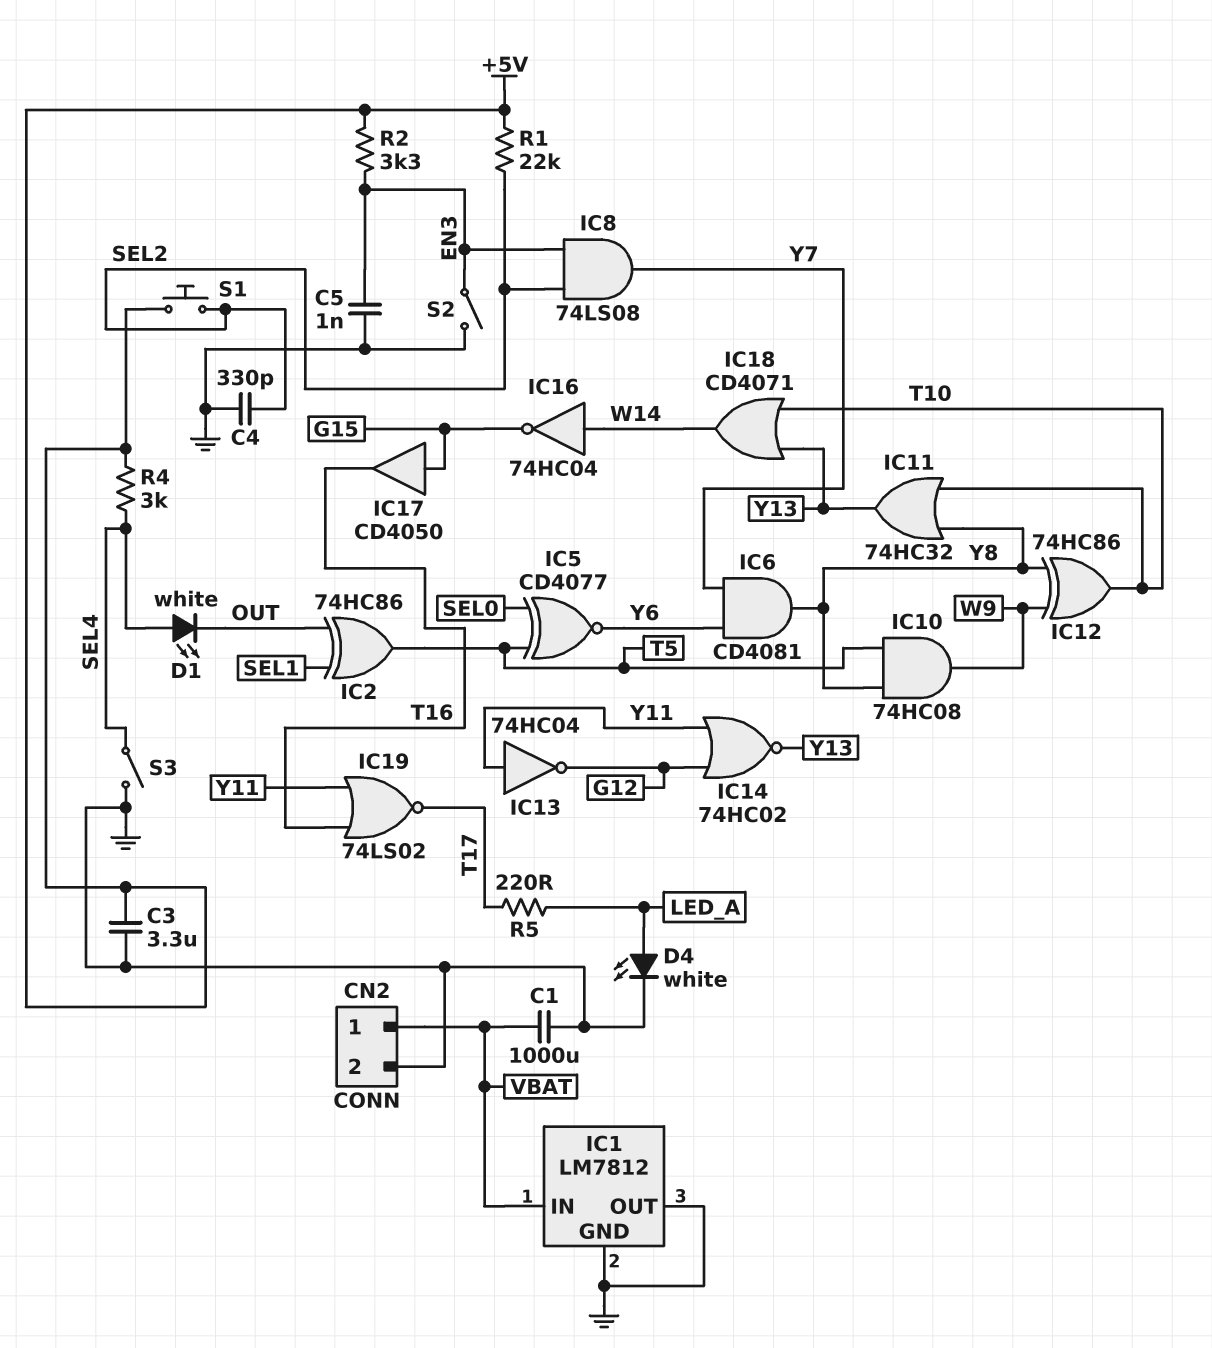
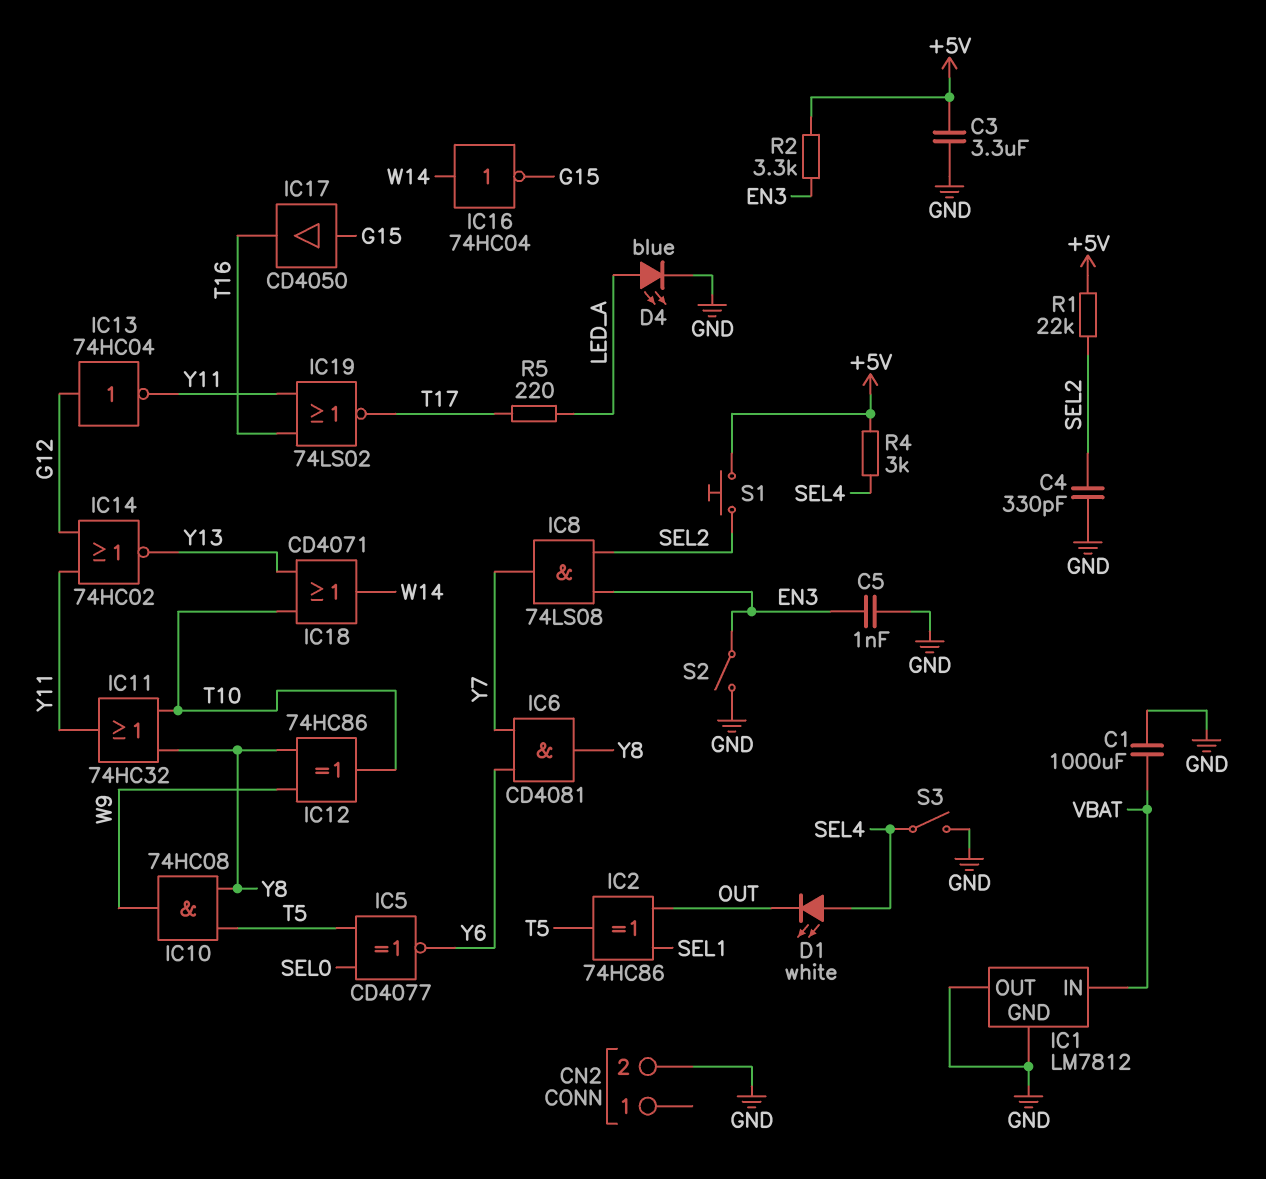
CN2 pin 1: VBAT -> none
D4: LED white (A LED_A, K GND) -> LED blue (A LED_A, K GND)
IC11: OR 74HC32 (in T10, in Y8, out Y13) -> OR 74HC32 (in T10, in Y8, out Y11)
IC13: NOT 74HC04 (in Y11, out G12) -> NOT 74HC04 (in G12, out Y11)

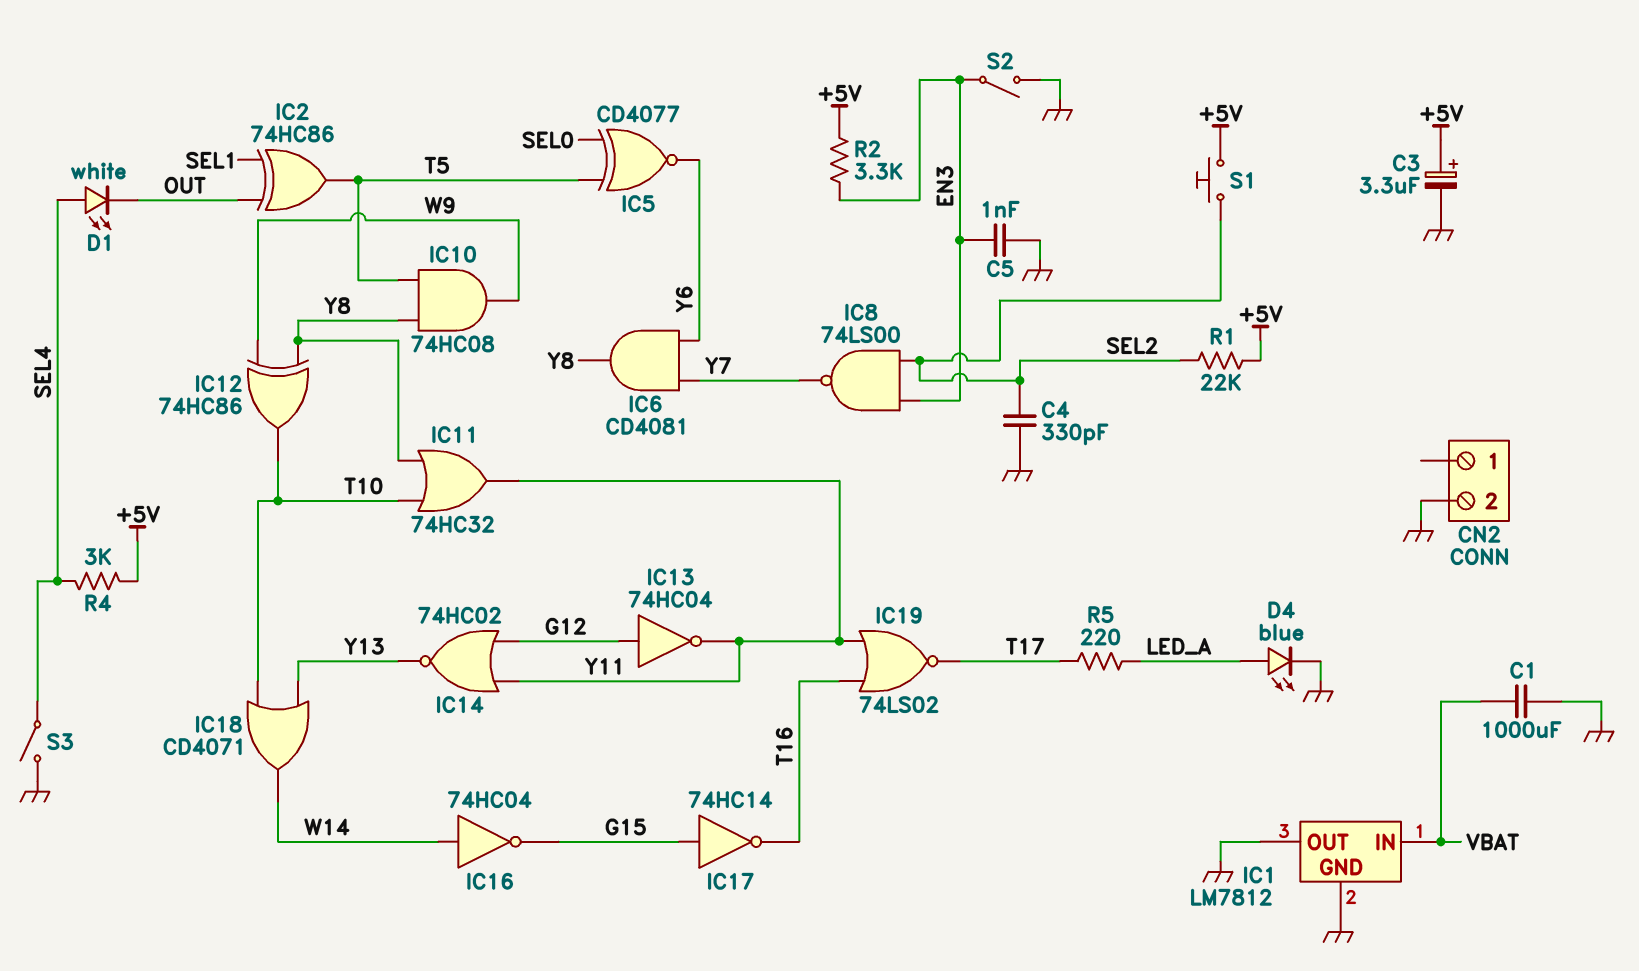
C3: 3.3uF (+5V, GND) -> 3.3uF (plus +5V, minus GND)
IC8: AND 74LS08 (in EN3, in SEL2, out Y7) -> NAND 74LS00 (in EN3, in SEL2, out Y7)
IC17: buffer CD4050 (in G15, out T16) -> NOT 74HC14 (in G15, out T16)

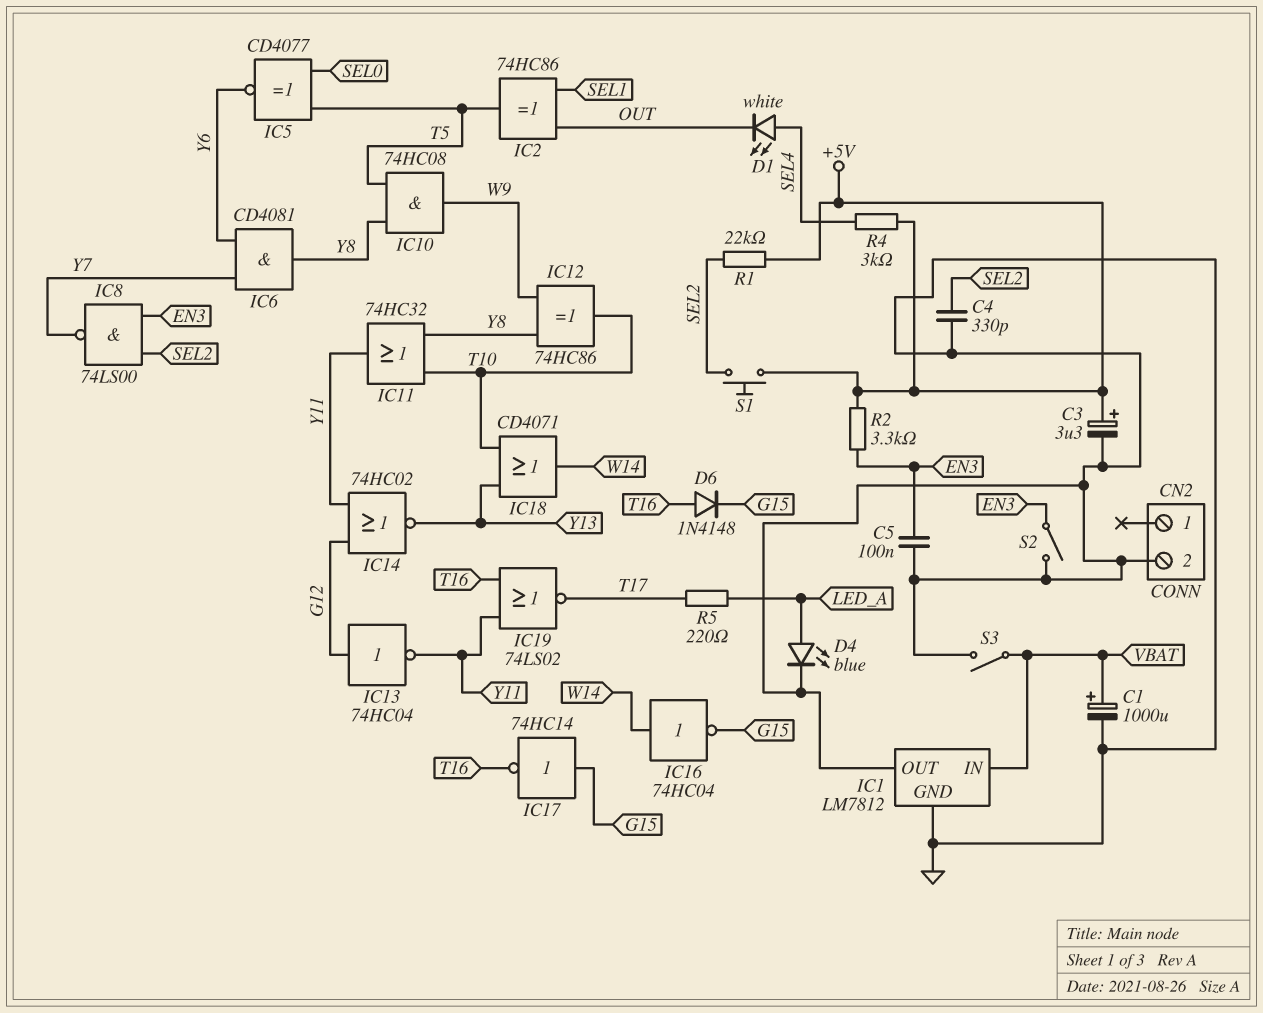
C1: 1000uF (GND, VBAT) -> 1000uF (plus VBAT, minus GND)
C5: 1nF (EN3, GND) -> 100nF (EN3, GND)
D6: none -> diode 1N4148 (A T16, K G15)
S3: switch (GND, SEL4) -> switch (GND, VBAT)

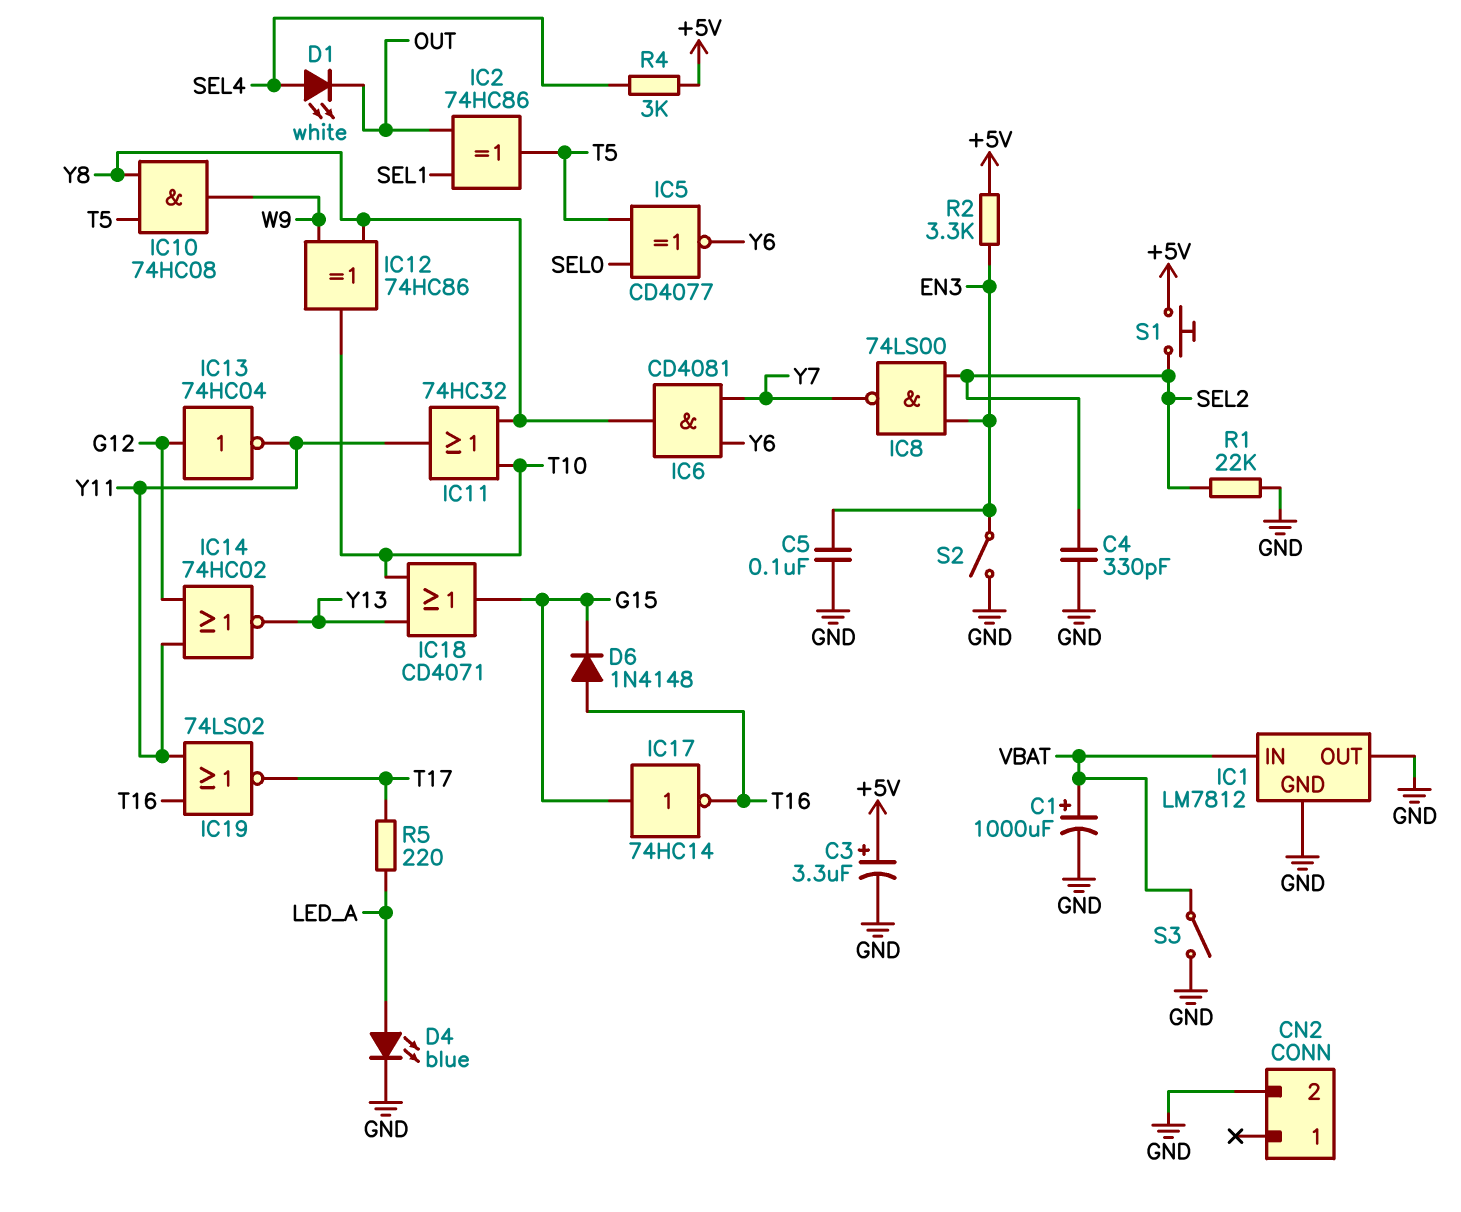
IC16: NOT 74HC04 (in W14, out G15) -> none
IC18: OR CD4071 (in T10, in Y13, out W14) -> OR CD4071 (in T10, in Y13, out G15)
R1: 22k (+5V, SEL2) -> 22k (GND, SEL2)

